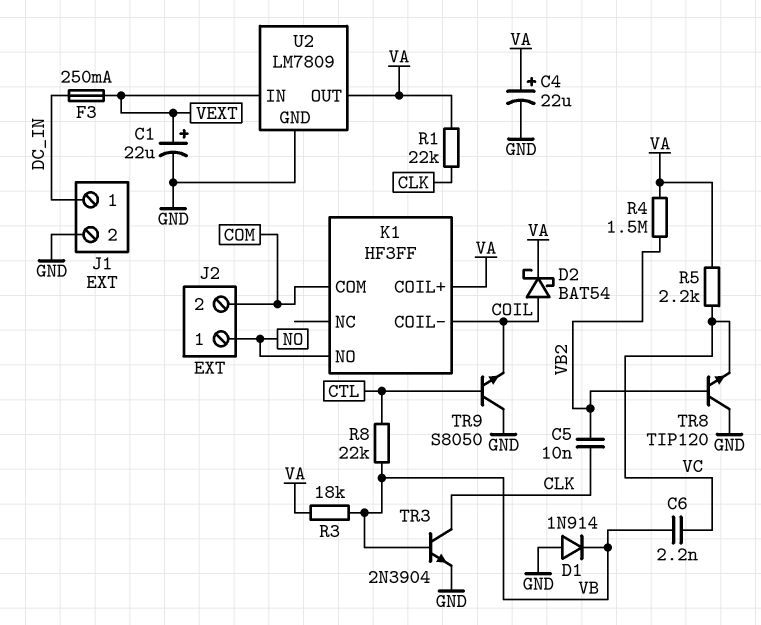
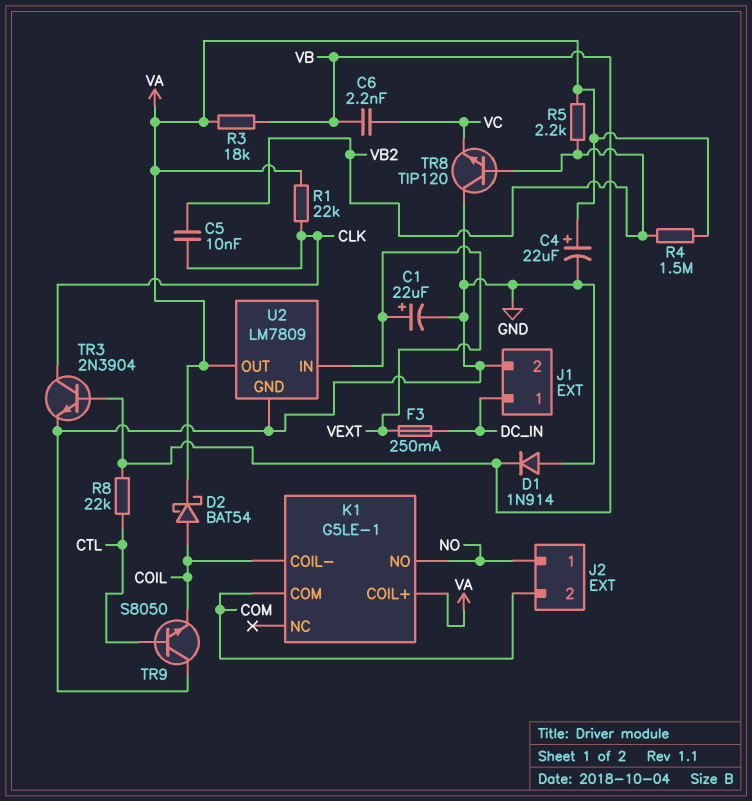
K1: HF3FF -> G5LE-1
R5: 2.2k (VA, VC) -> 2.2k (VA, VB2)

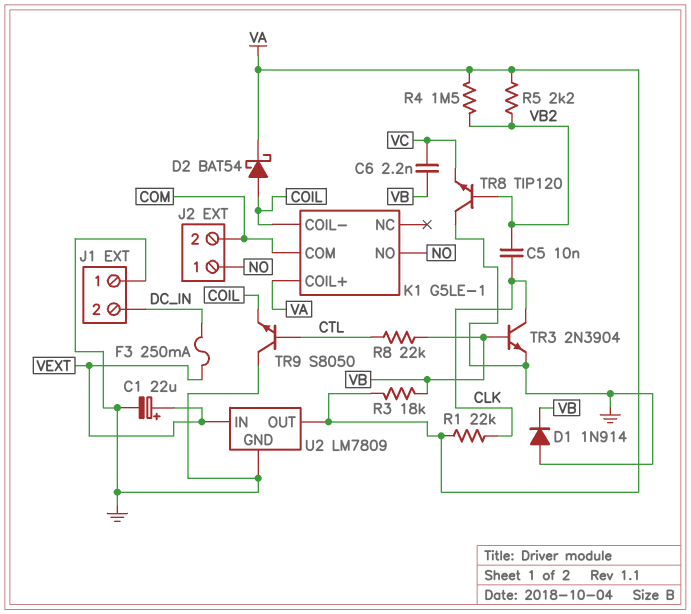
C4: 22uF (plus VA, minus GND) -> none
J1 pin 1: DC_IN -> GND
J1 pin 2: GND -> DC_IN

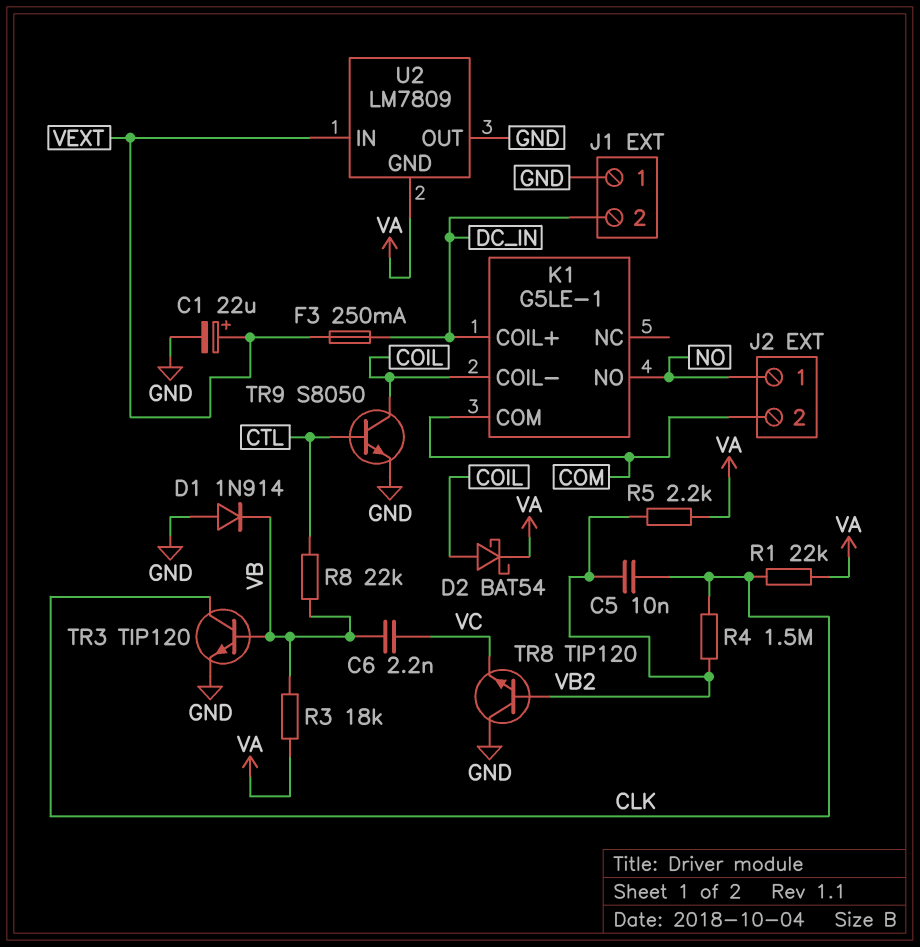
K1 pin COIL+: VA -> DC_IN
R4: 1.5M (VA, VB2) -> 1.5M (CLK, VB2)
TR3: NPN 2N3904 (B VB, C CLK, E GND) -> NPN TIP120 (B VB, C CLK, E GND)
TR9: NPN S8050 (B CTL, C GND, E COIL) -> NPN S8050 (B CTL, C COIL, E GND)
U2 pin GND: GND -> VA
U2 pin OUT: VA -> GND

